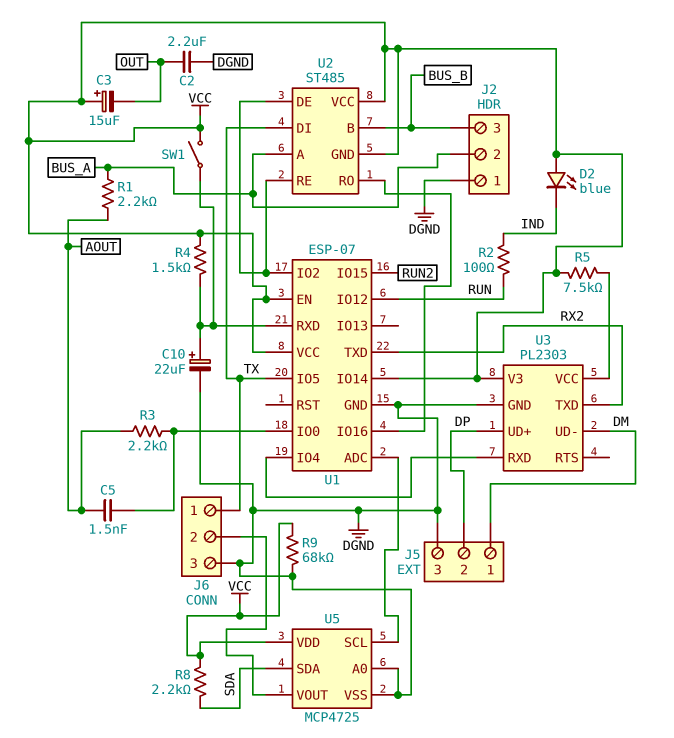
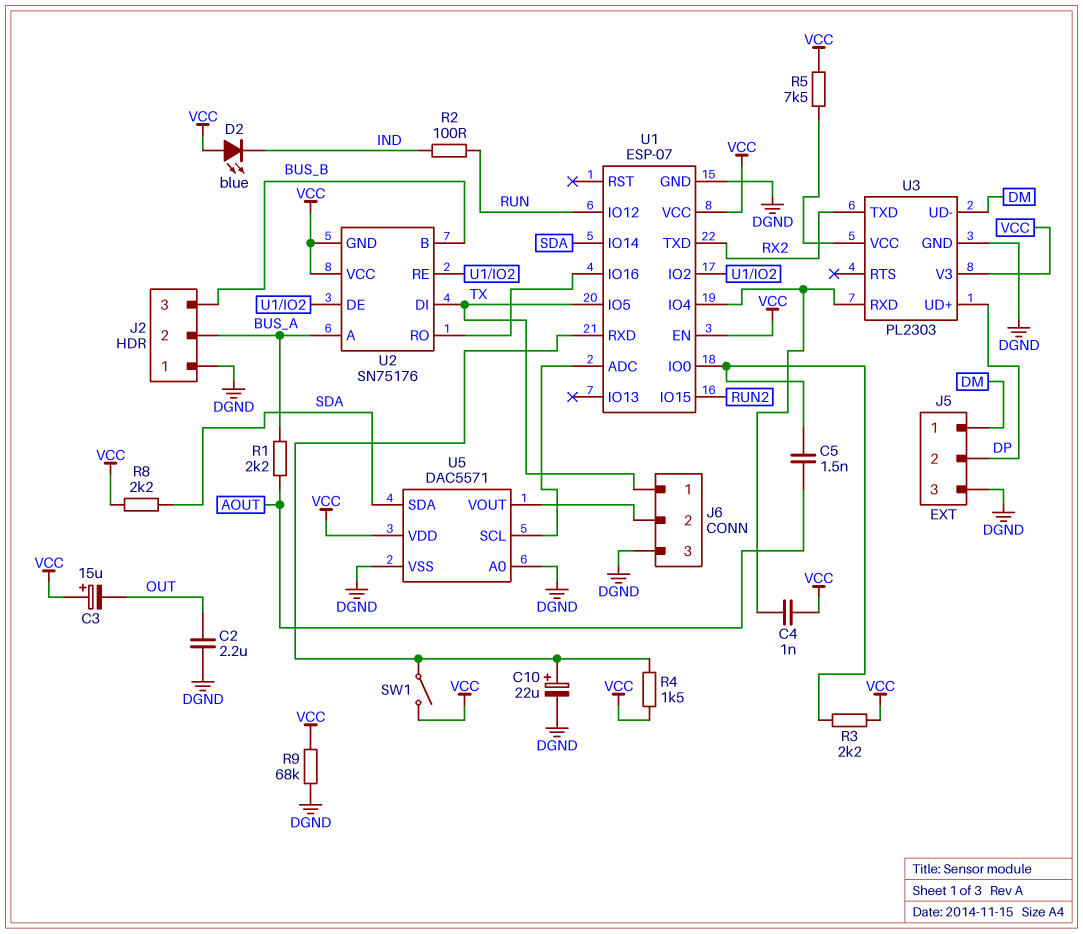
C4: none -> 1nF (U1/IO4, VCC)
R3: 2.2k (AOUT, U1/IO0) -> 2.2k (U1/IO0, VCC)
U1 pin IO14: VCC -> SDA
U2: ST485 -> SN75176
U5: MCP4725 -> DAC5571

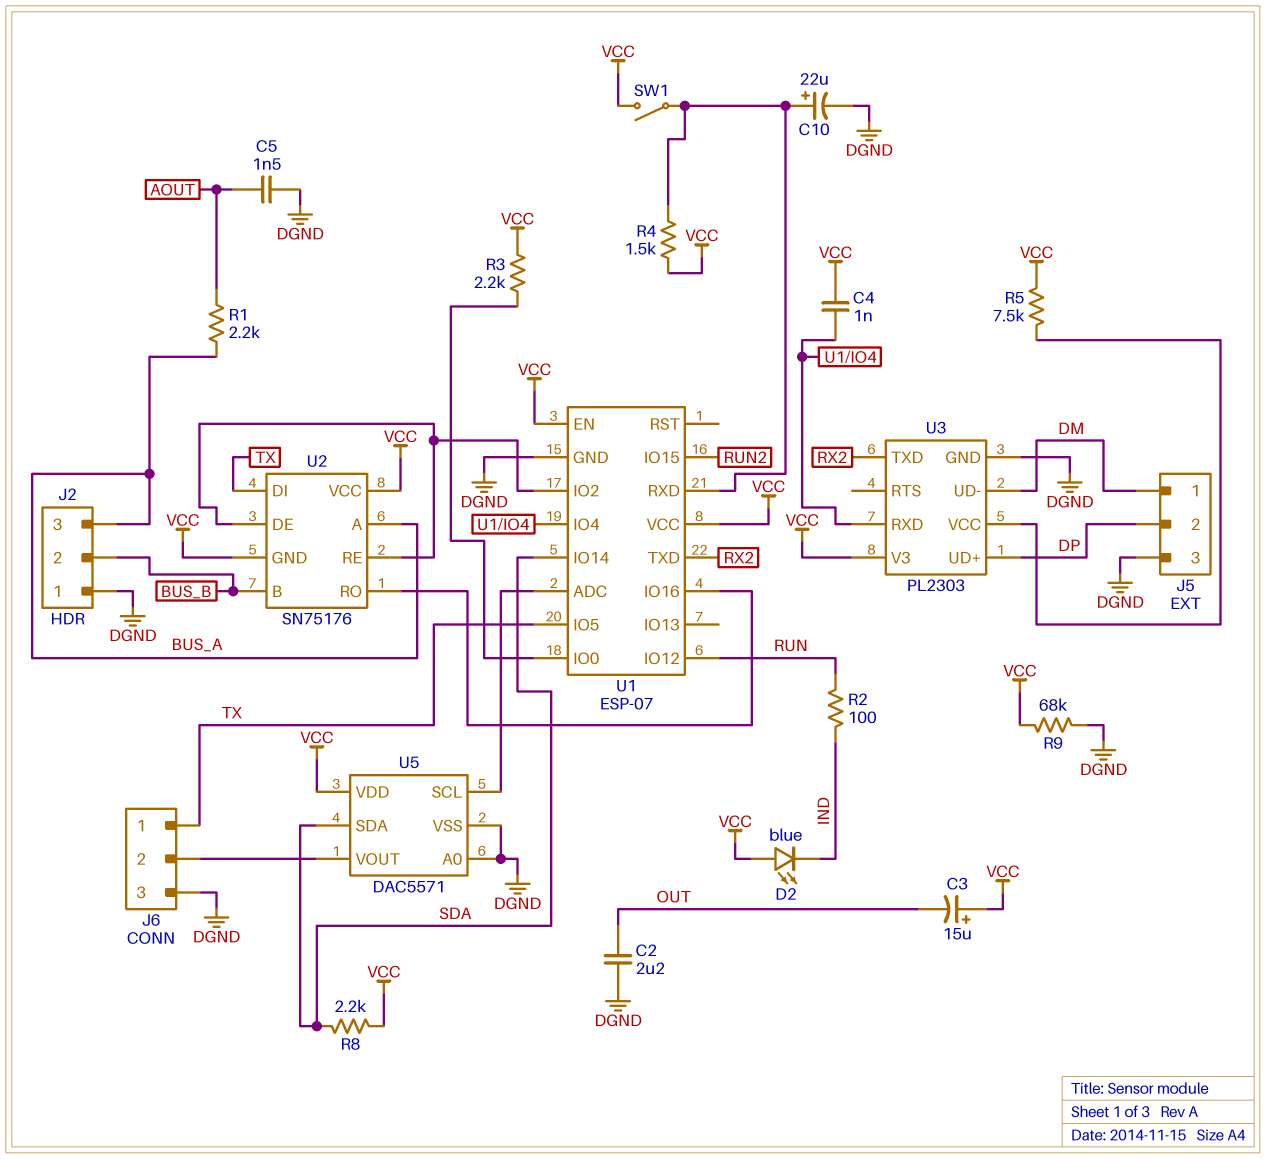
C5: 1.5nF (AOUT, U1/IO0) -> 1.5nF (AOUT, DGND)
J2 pin 2: BUS_A -> BUS_B
J2 pin 3: BUS_B -> BUS_A

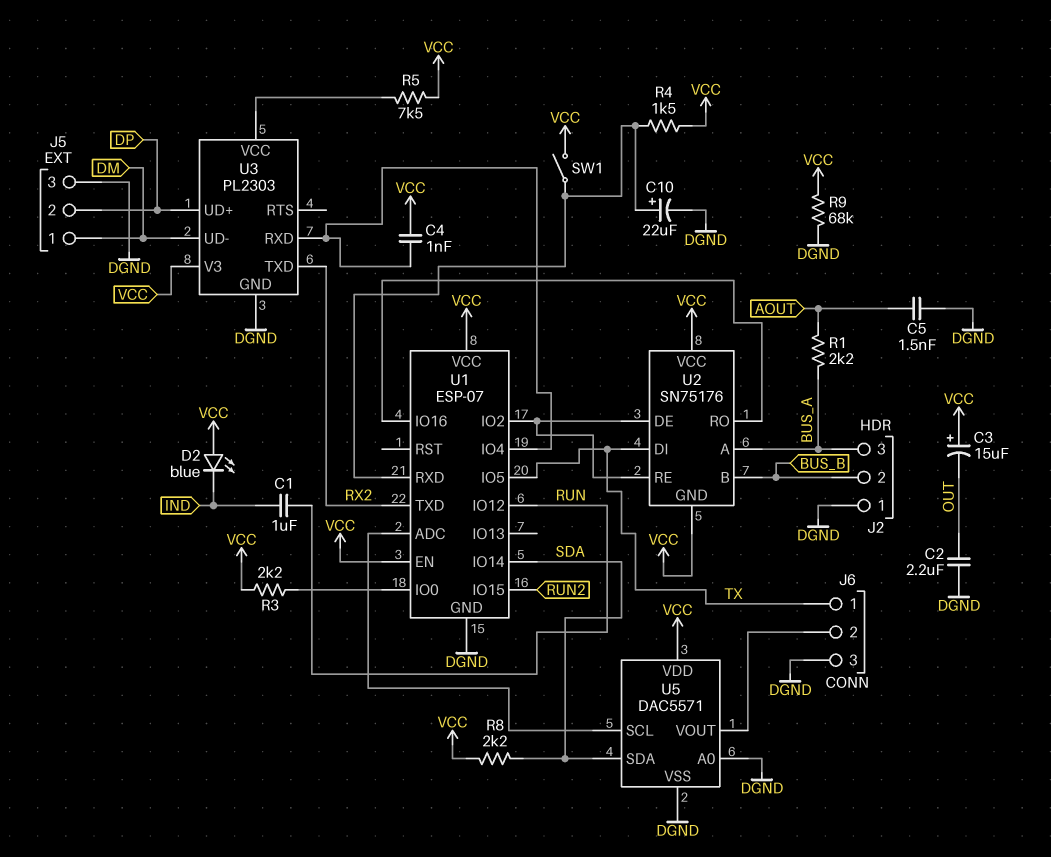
C1: none -> 1uF (IND, RUN)
R2: 100 (IND, RUN) -> none

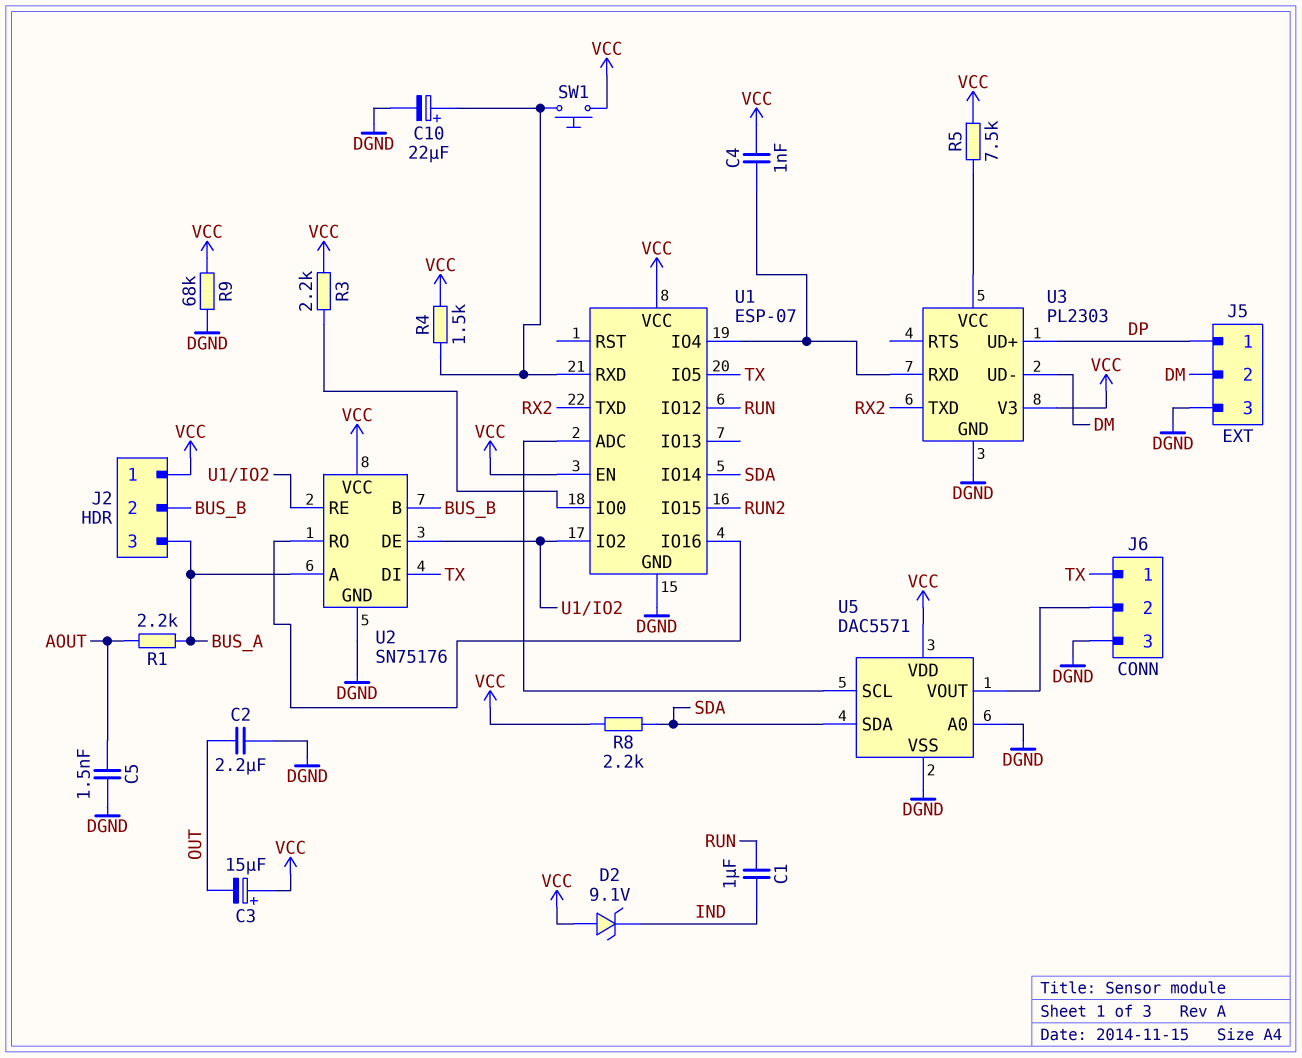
D2: LED blue (A VCC, K IND) -> zener 9.1V (A VCC, K IND)
J2 pin 1: DGND -> VCC
J5 pin 1: DM -> DP
J5 pin 2: DP -> DM
SW1: switch (U1/RXD, VCC) -> button (U1/RXD, VCC)
U2 pin GND: VCC -> DGND

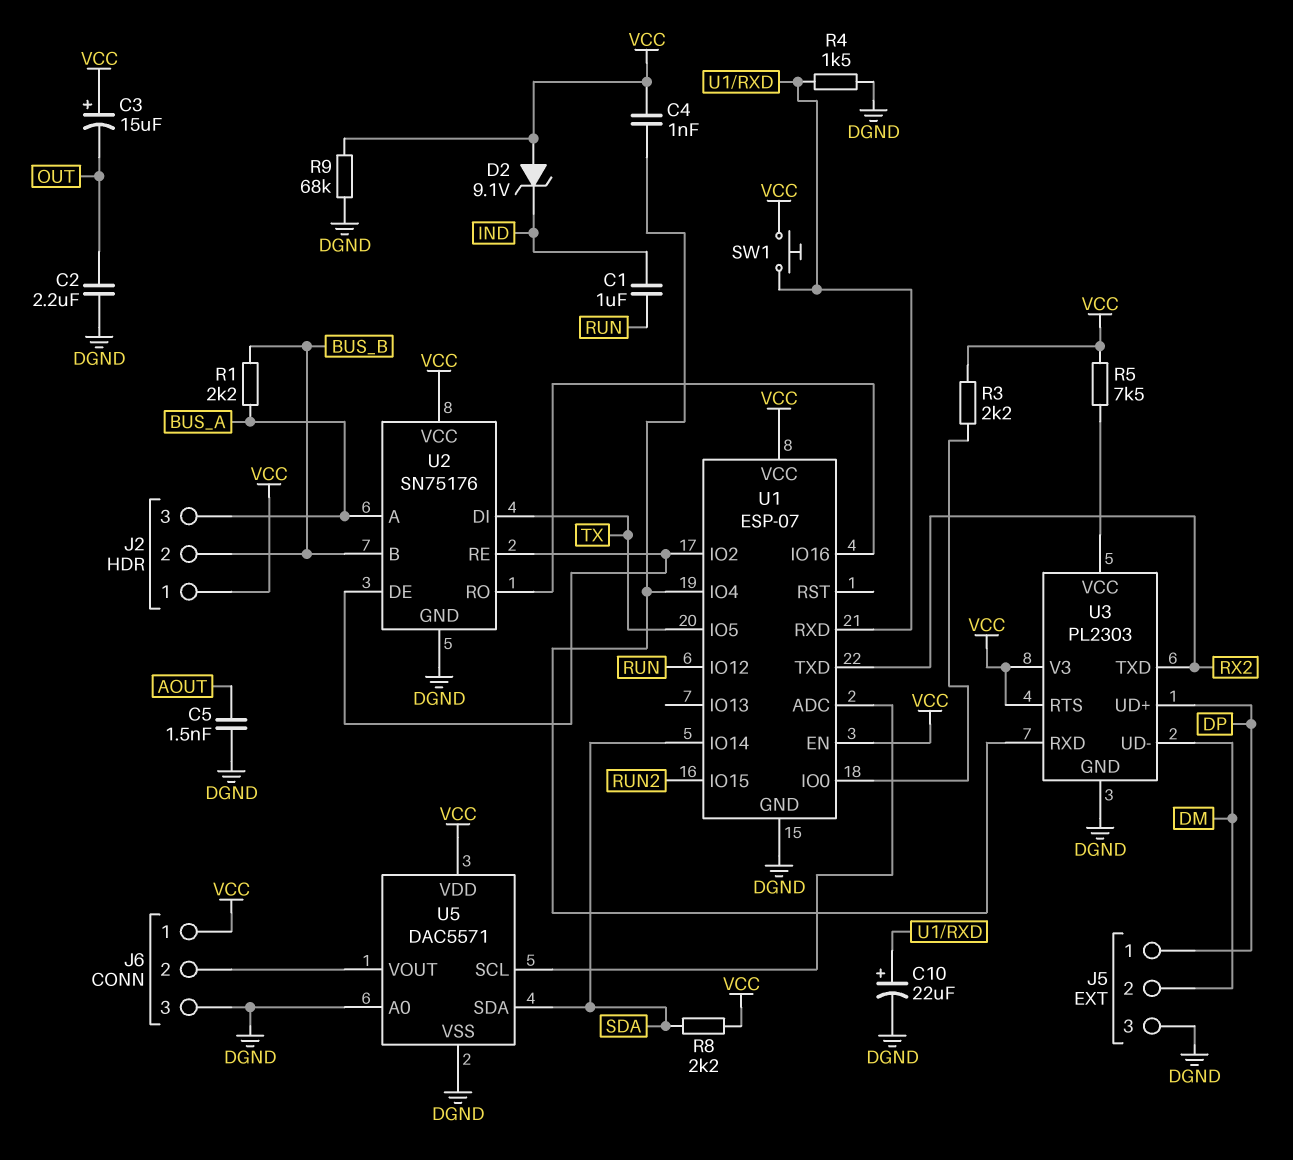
J6 pin 1: TX -> VCC
R1: 2.2k (AOUT, BUS_A) -> 2.2k (BUS_A, BUS_B)
R4: 1.5k (U1/RXD, VCC) -> 1.5k (DGND, U1/RXD)
U3 pin RTS: none -> VCC

